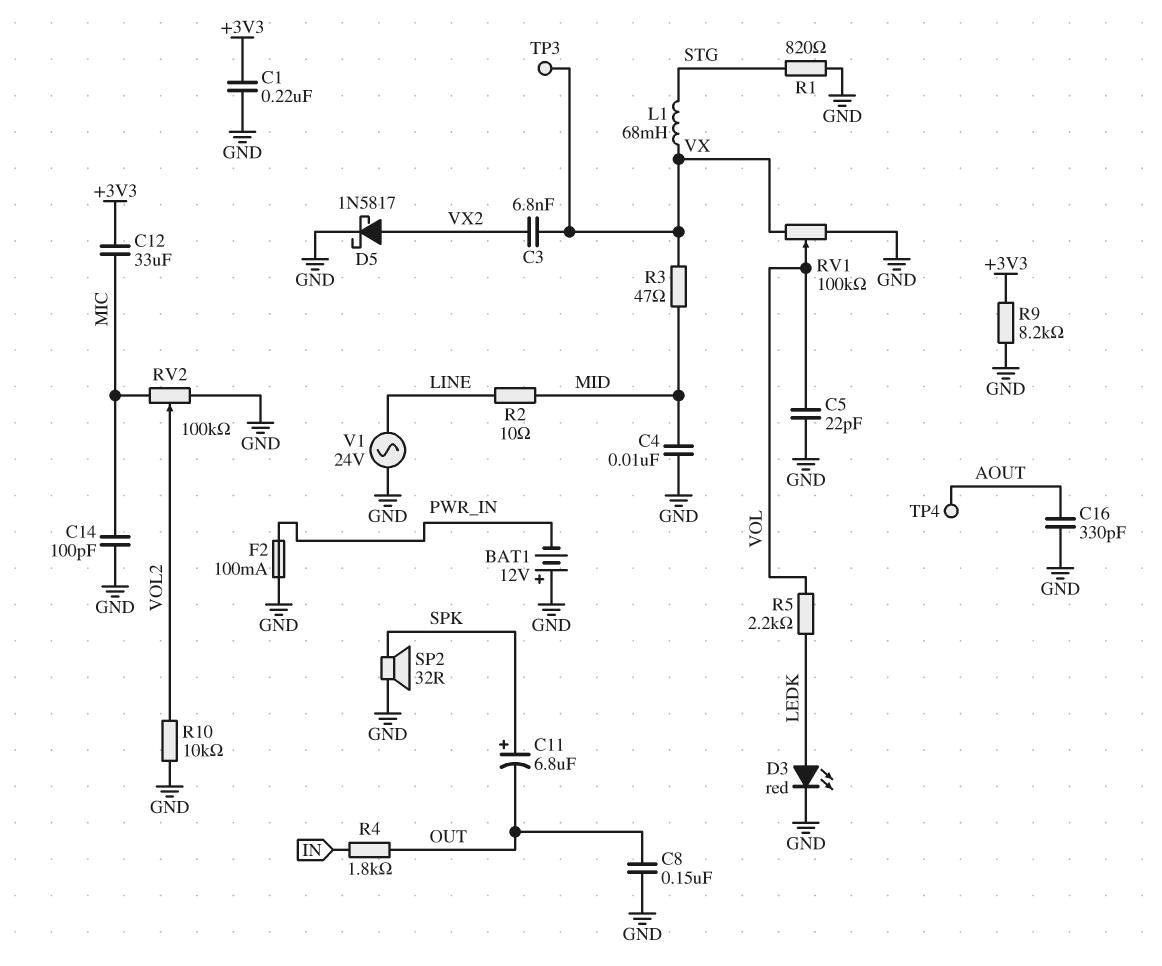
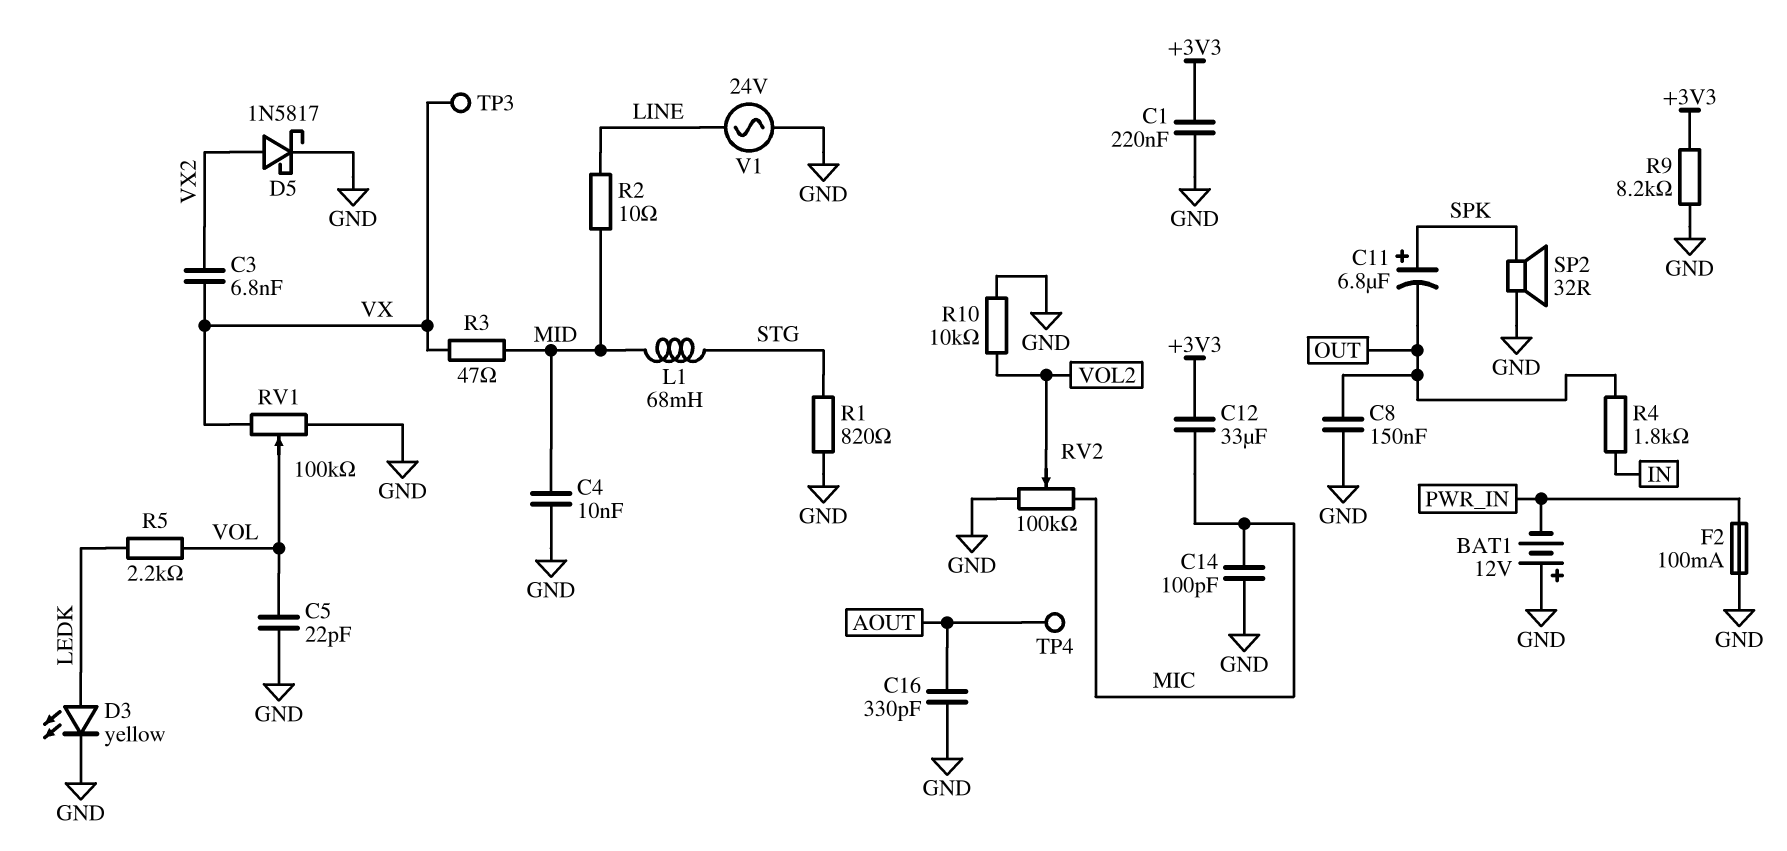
D3: LED red (A LEDK, K GND) -> LED yellow (A LEDK, K GND)
L1: 68mH (STG, VX) -> 68mH (MID, STG)

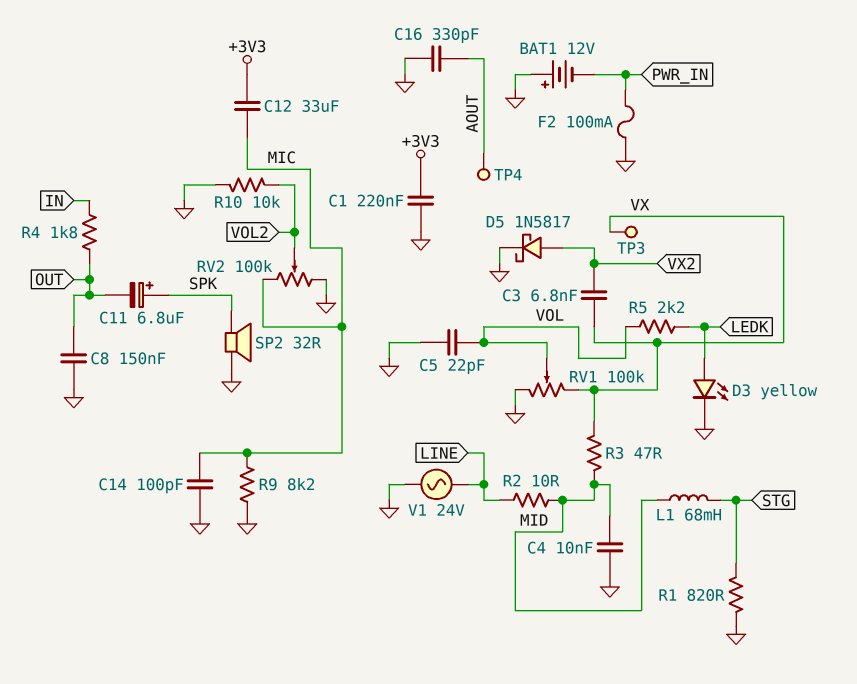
R9: 8.2k (+3V3, GND) -> 8.2k (GND, MIC)

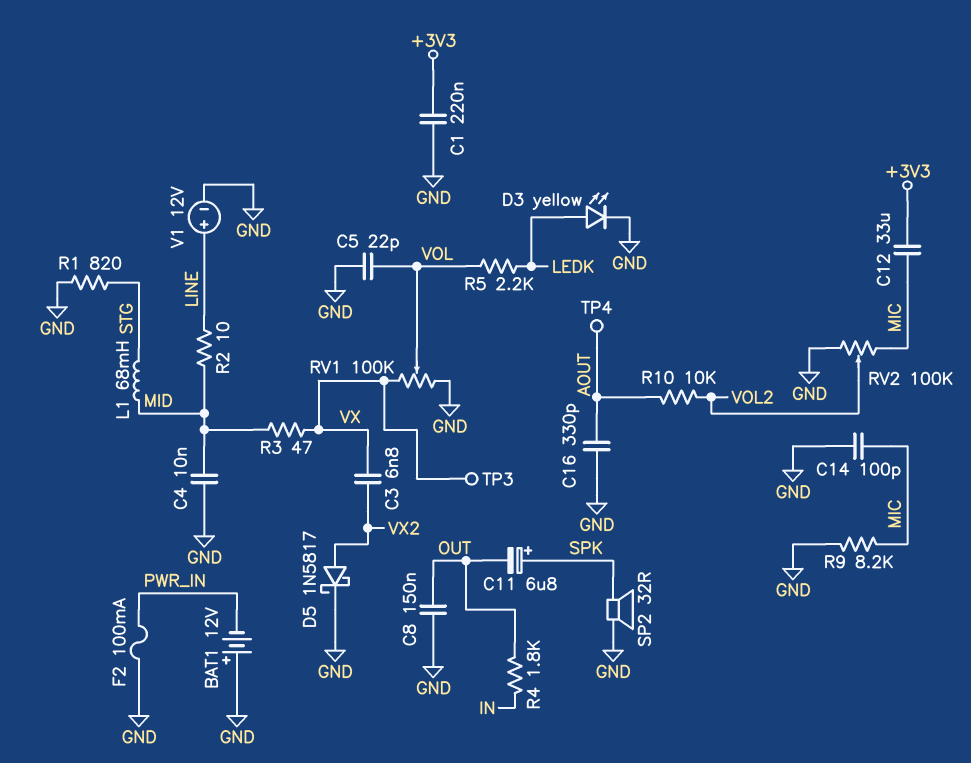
R10: 10k (GND, VOL2) -> 10k (AOUT, VOL2)
V1: AC 24V (GND, LINE) -> 12V (plus LINE, minus GND)

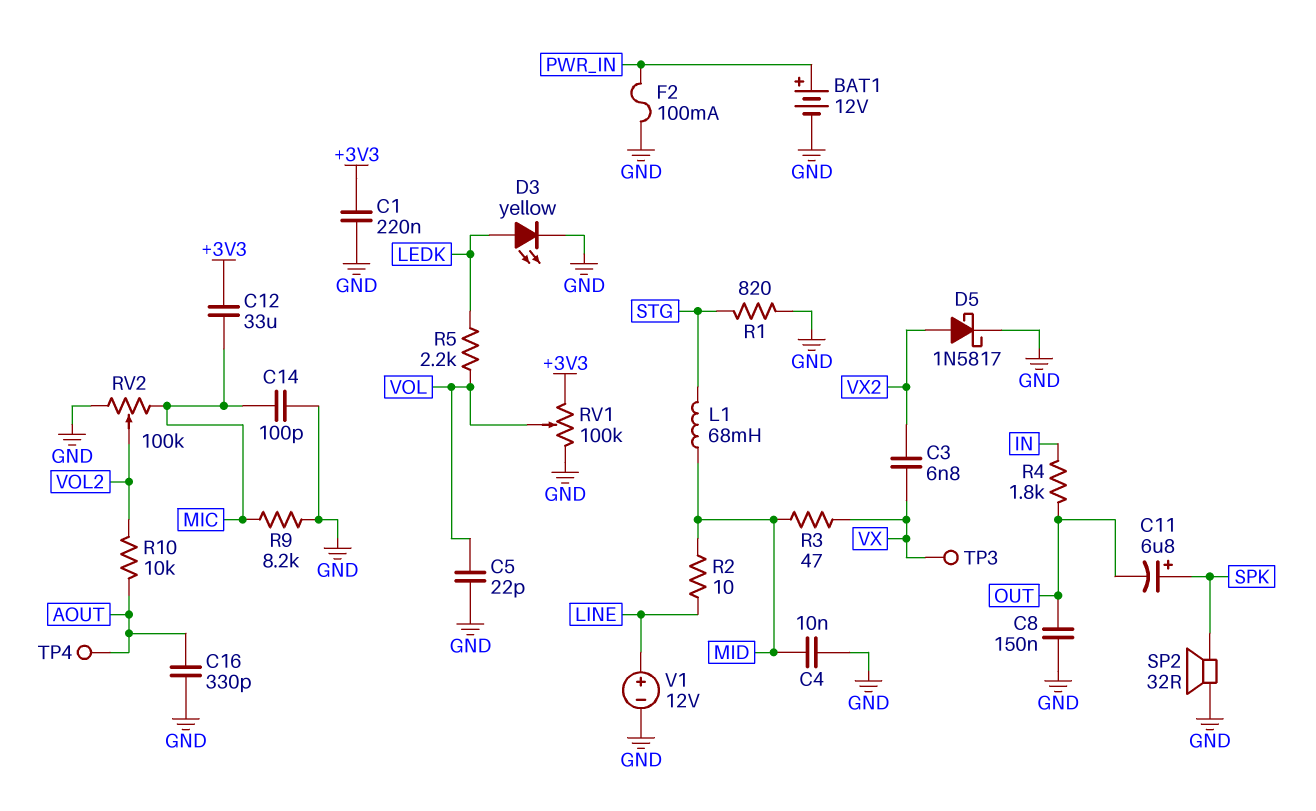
BAT1: 12V (plus GND, minus PWR_IN) -> 12V (plus PWR_IN, minus GND)
RV1: 100k (GND, VX, wiper VOL) -> 100k (+3V3, GND, wiper VOL)

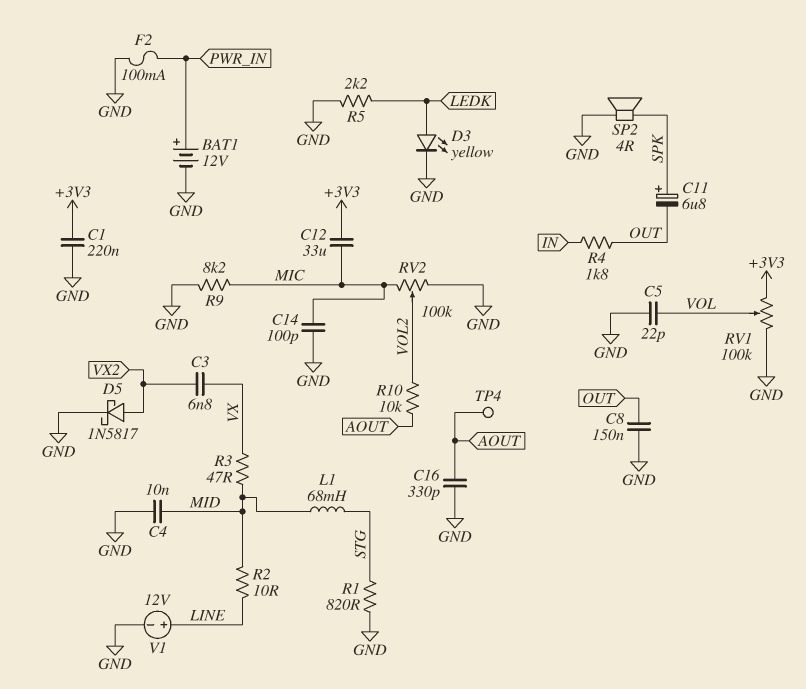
R5: 2.2k (LEDK, VOL) -> 2.2k (GND, LEDK)
SP2: speaker 32R (GND, SPK) -> speaker 4R (GND, SPK)
TP3: test point (VX) -> none

